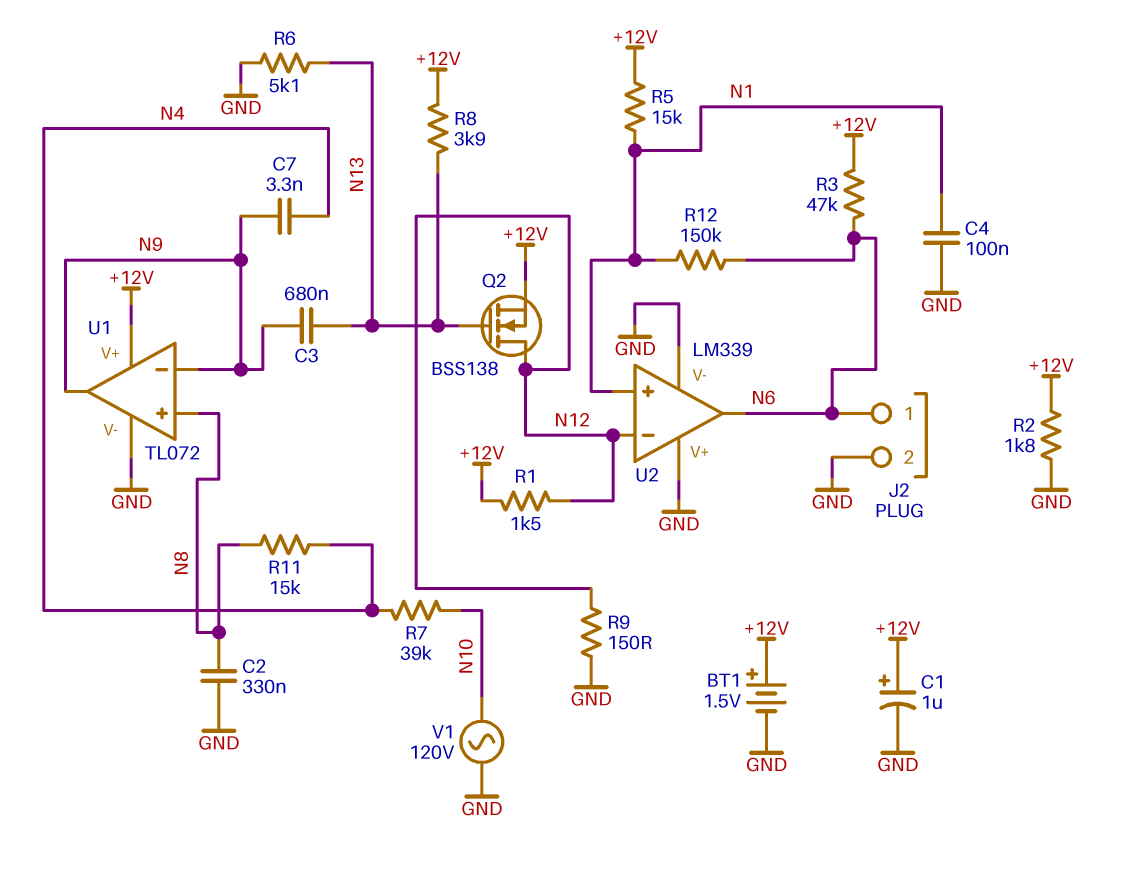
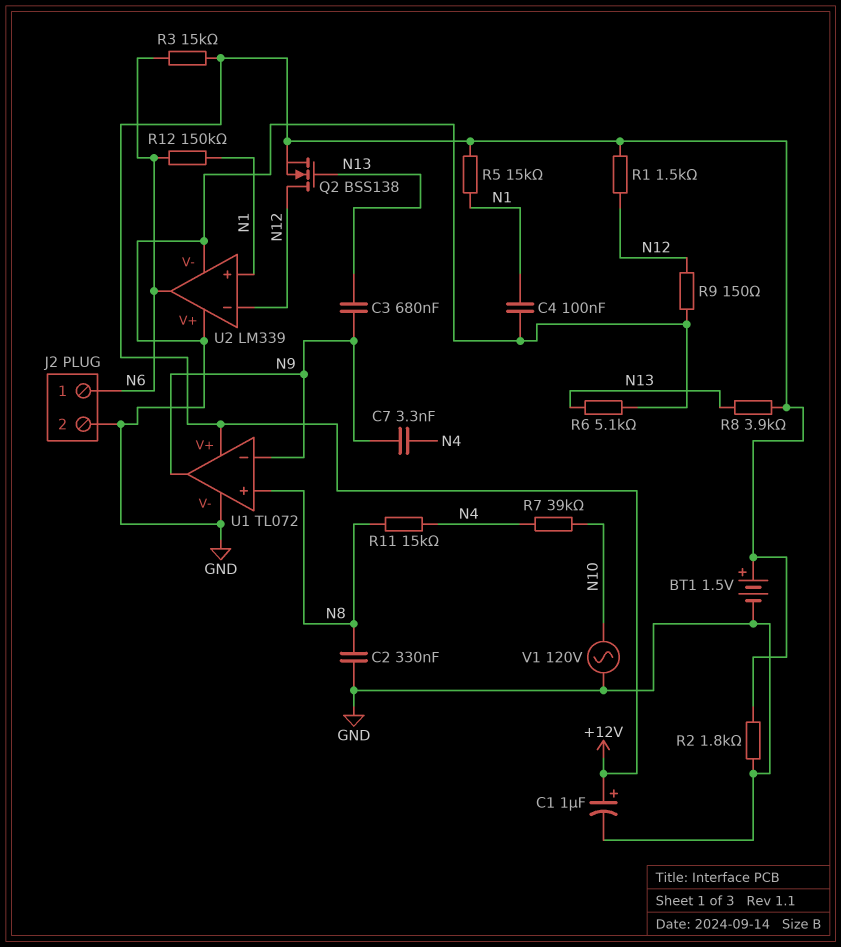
R3: 47k (+12V, N6) -> 15k (+12V, N6)

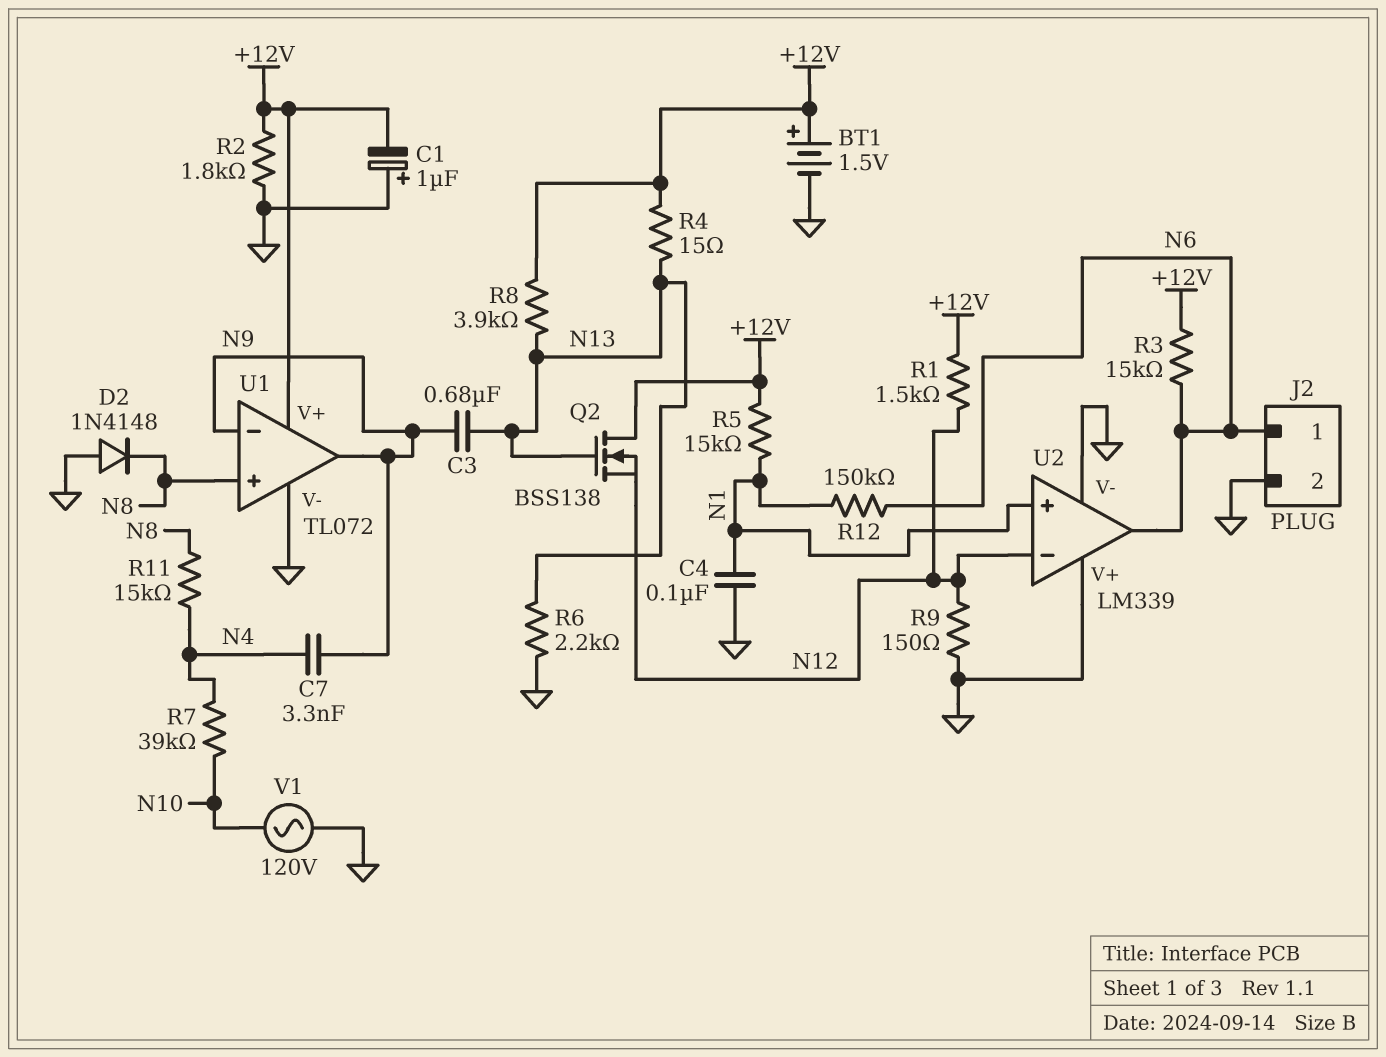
C1: 1uF (plus +12V, minus GND) -> 1uF (plus GND, minus +12V)
C2: 330nF (GND, N8) -> none
D2: none -> diode 1N4148 (A GND, K N8)
Q2: NMOS BSS138 (G N13, D N12, S +12V) -> NMOS BSS138 (G N13, D +12V, S N12)
R4: none -> 15 (+12V, N13)
R6: 5.1k (GND, N13) -> 2.2k (GND, N13)

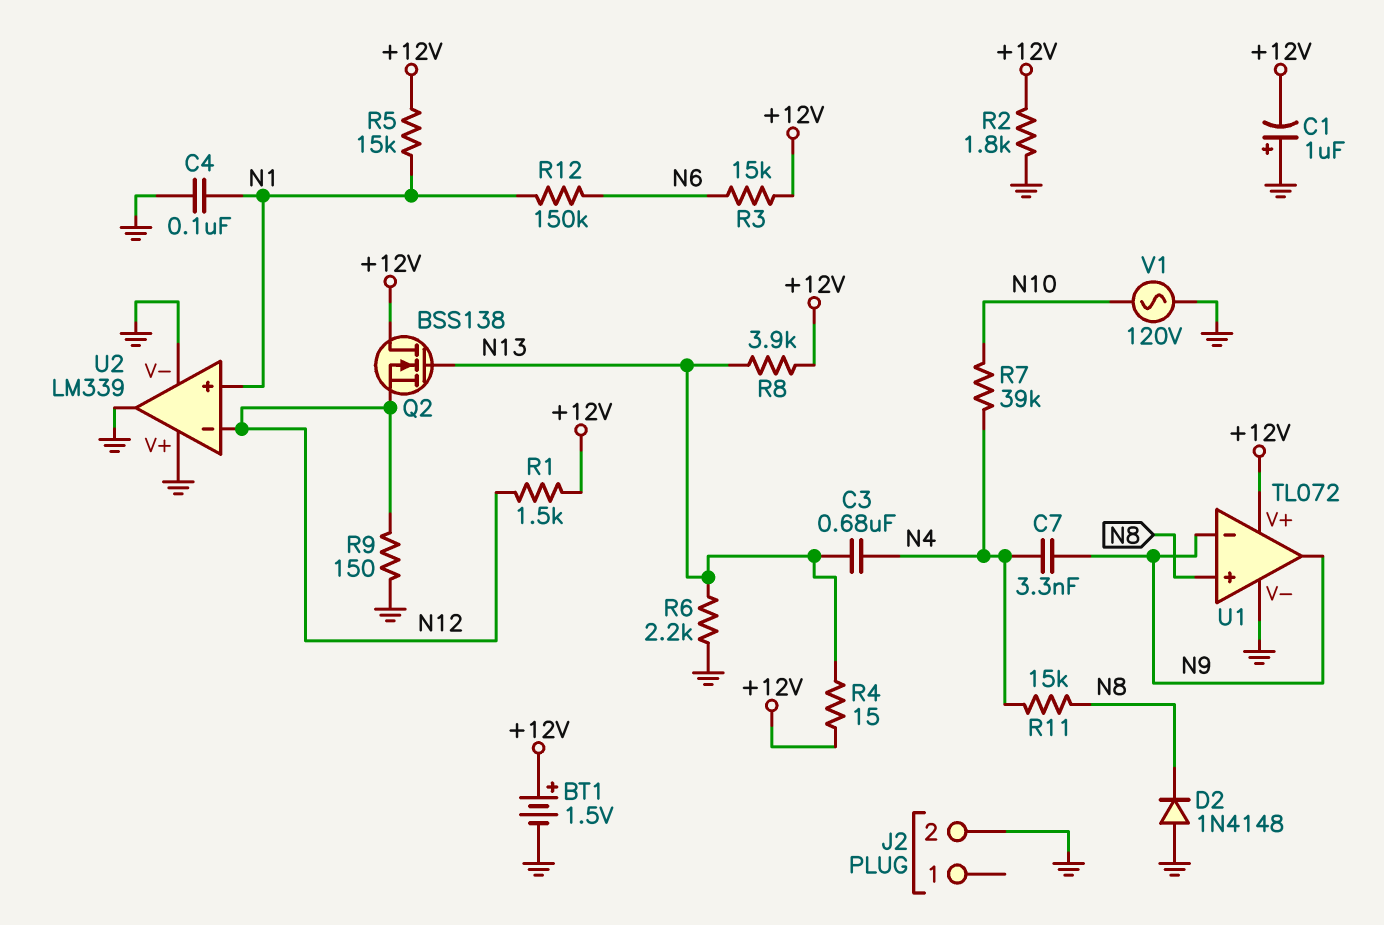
C3: 680nF (N9, N13) -> 680nF (N4, N13)
J2 pin 1: N6 -> none
U2 pin out: N6 -> GND

